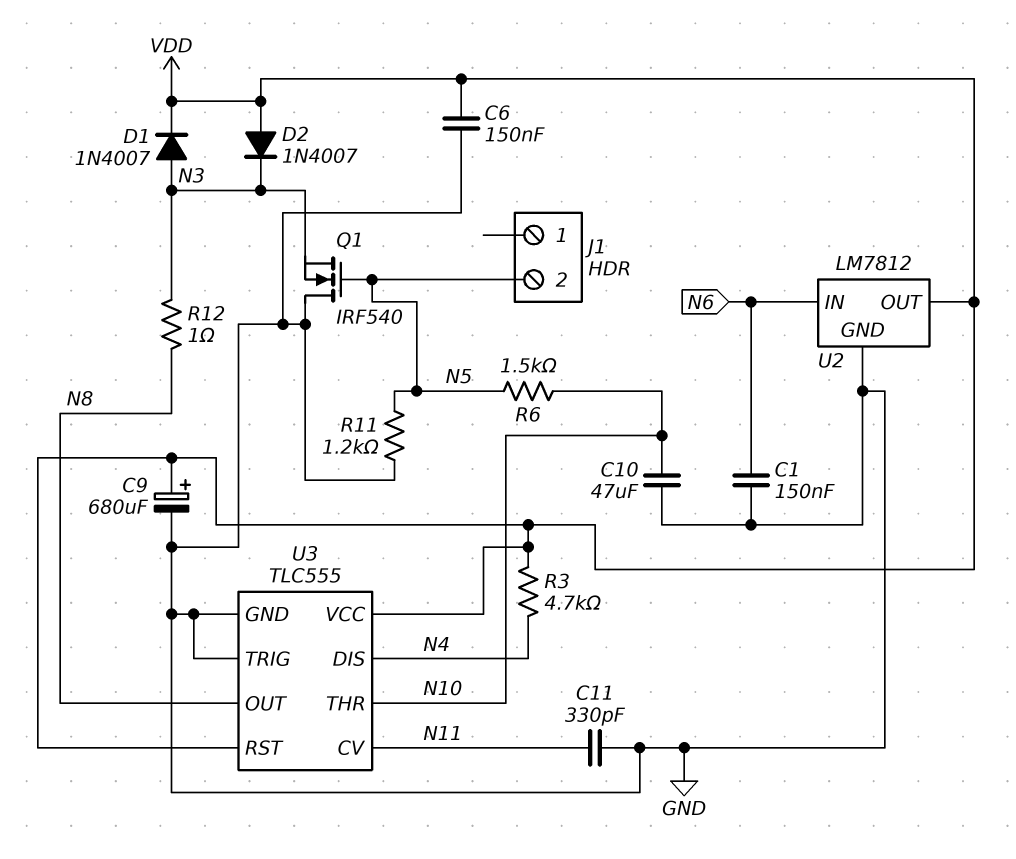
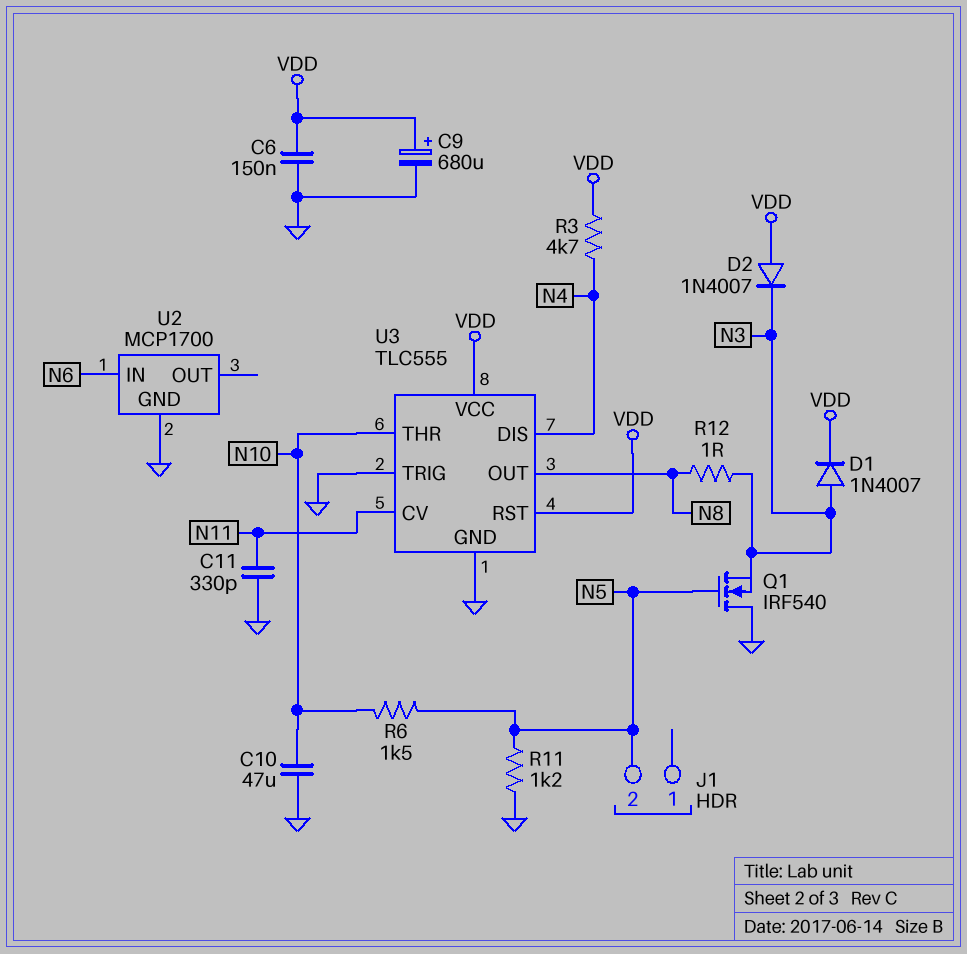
C1: 150nF (GND, N6) -> none
U2: LM7812 -> MCP1700
U2 pin OUT: VDD -> none

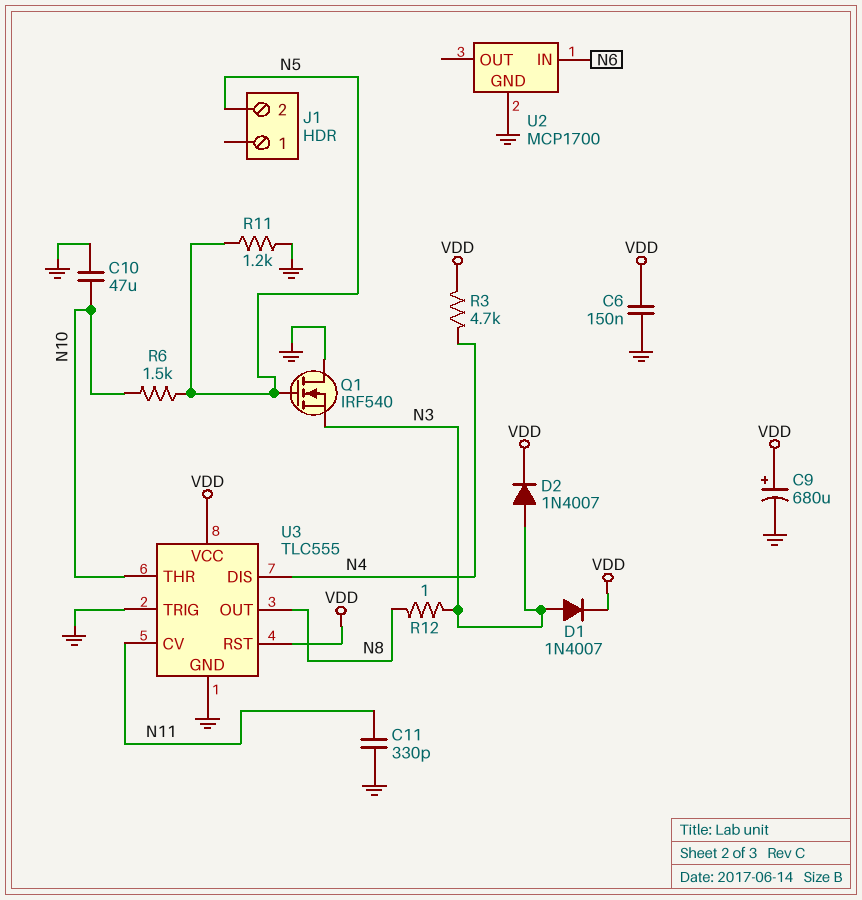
D2: diode 1N4007 (A VDD, K N3) -> diode 1N4007 (A N3, K VDD)

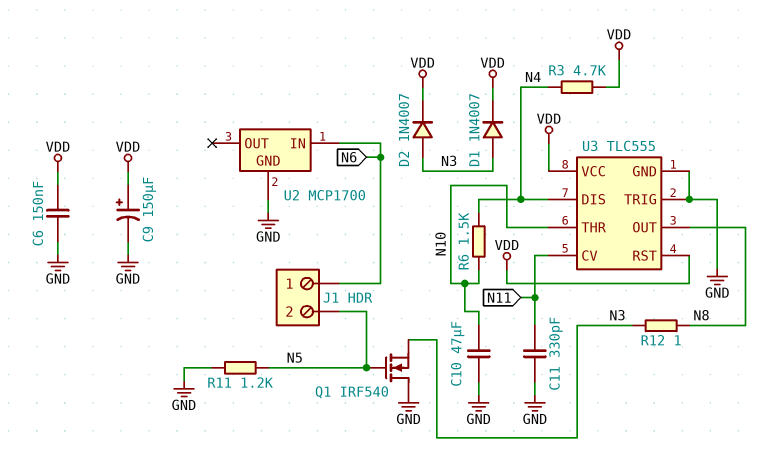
C9: 680uF (plus VDD, minus GND) -> 150uF (plus VDD, minus GND)
J1 pin 1: none -> N6
R6: 1.5k (N5, N10) -> 1.5k (N4, N10)

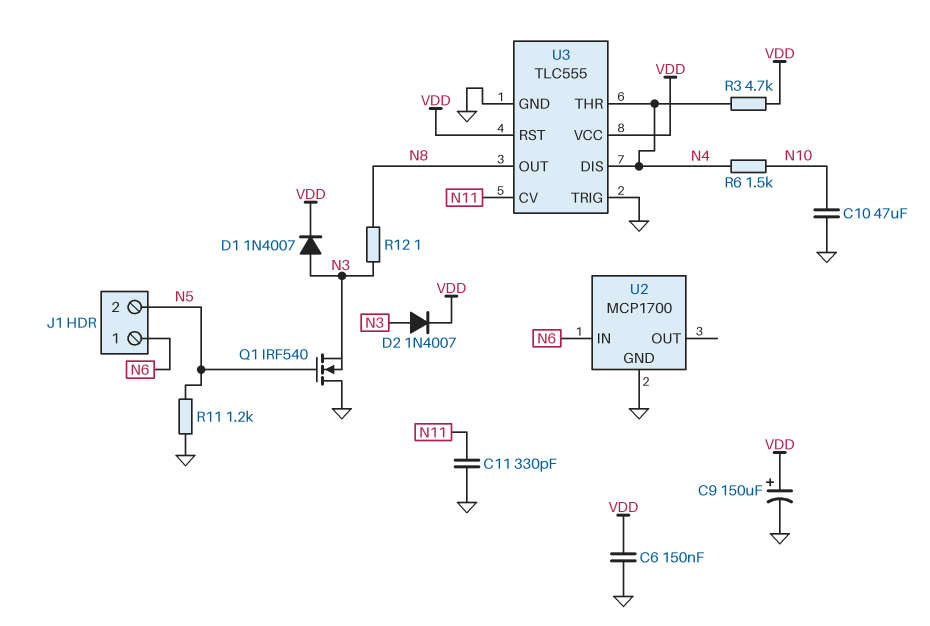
U3 pin THR: N10 -> N4

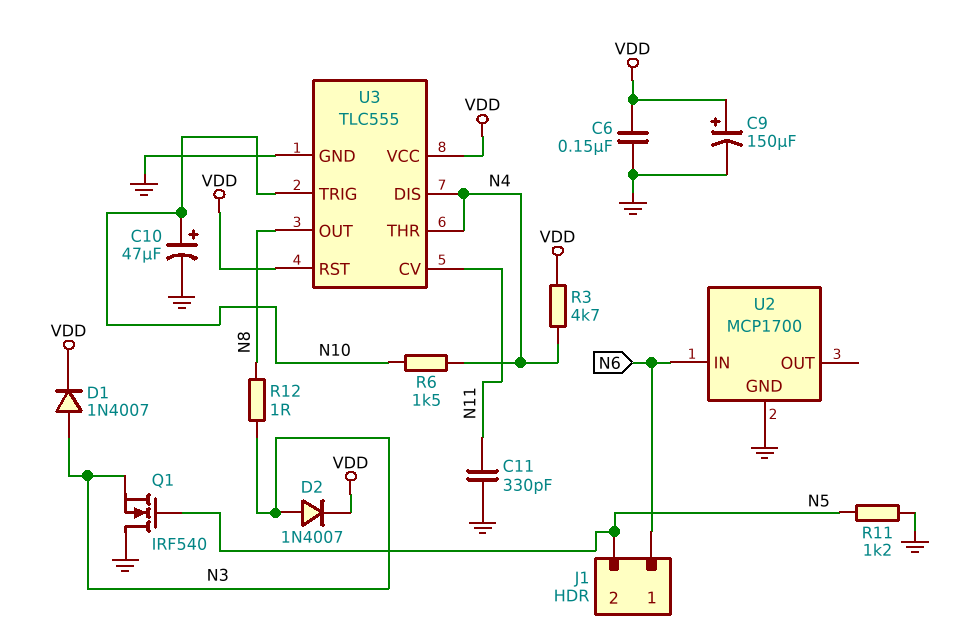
C10: 47uF (GND, N10) -> 47uF (plus N10, minus GND)
U3 pin TRIG: GND -> N10

